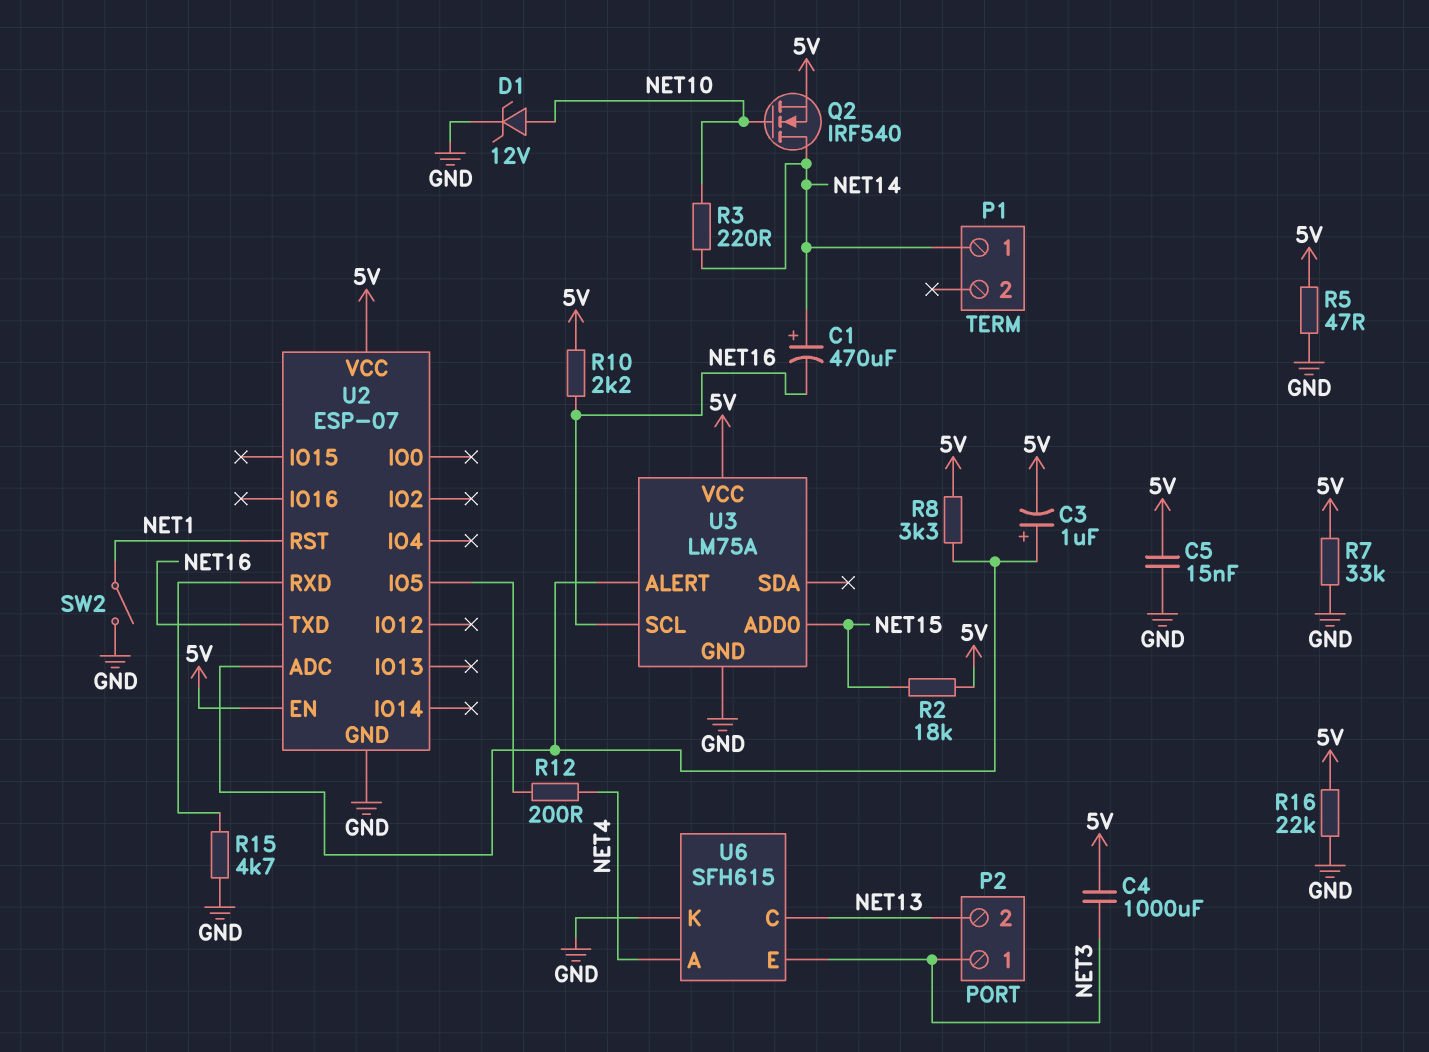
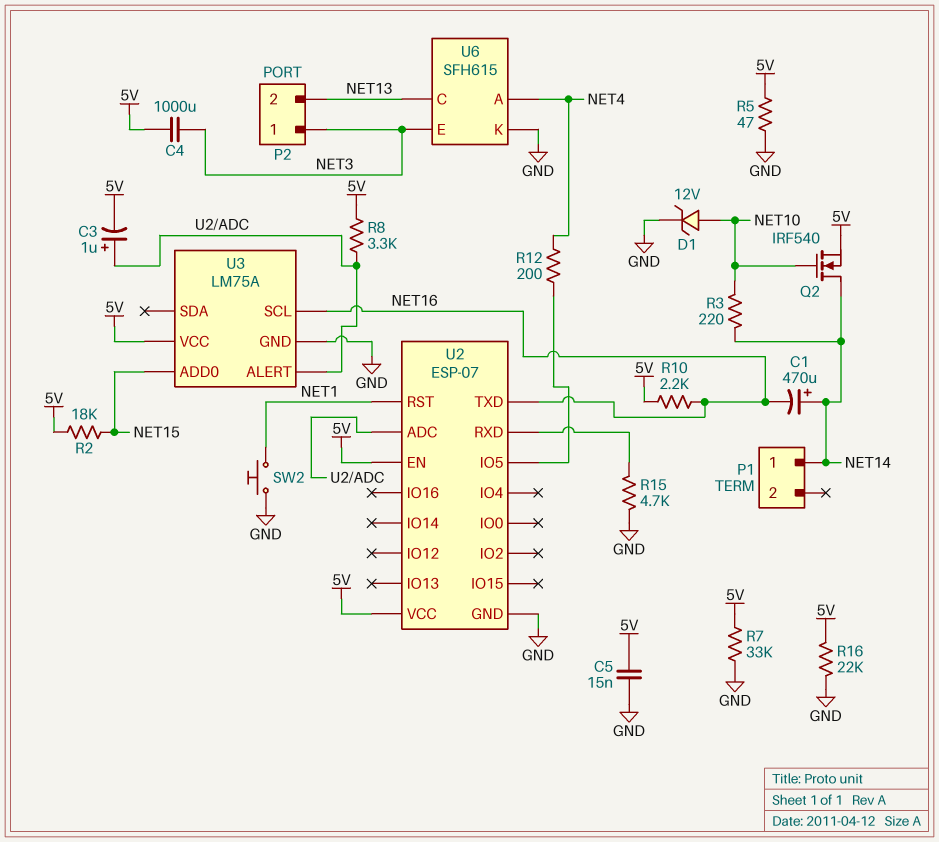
SW2: switch (GND, NET1) -> button (GND, NET1)

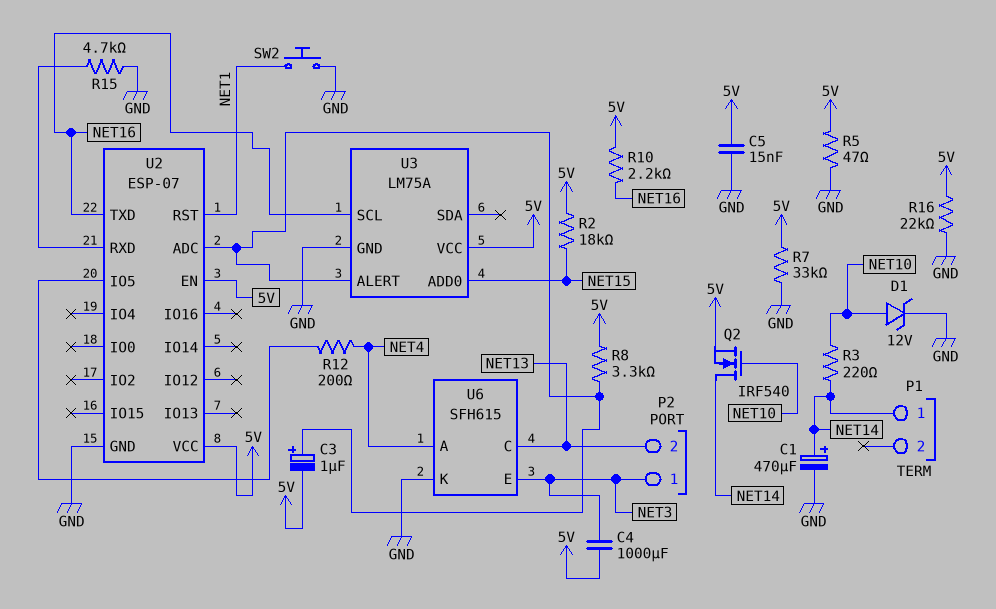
C1: 470uF (plus NET14, minus NET16) -> 470uF (plus NET14, minus GND)

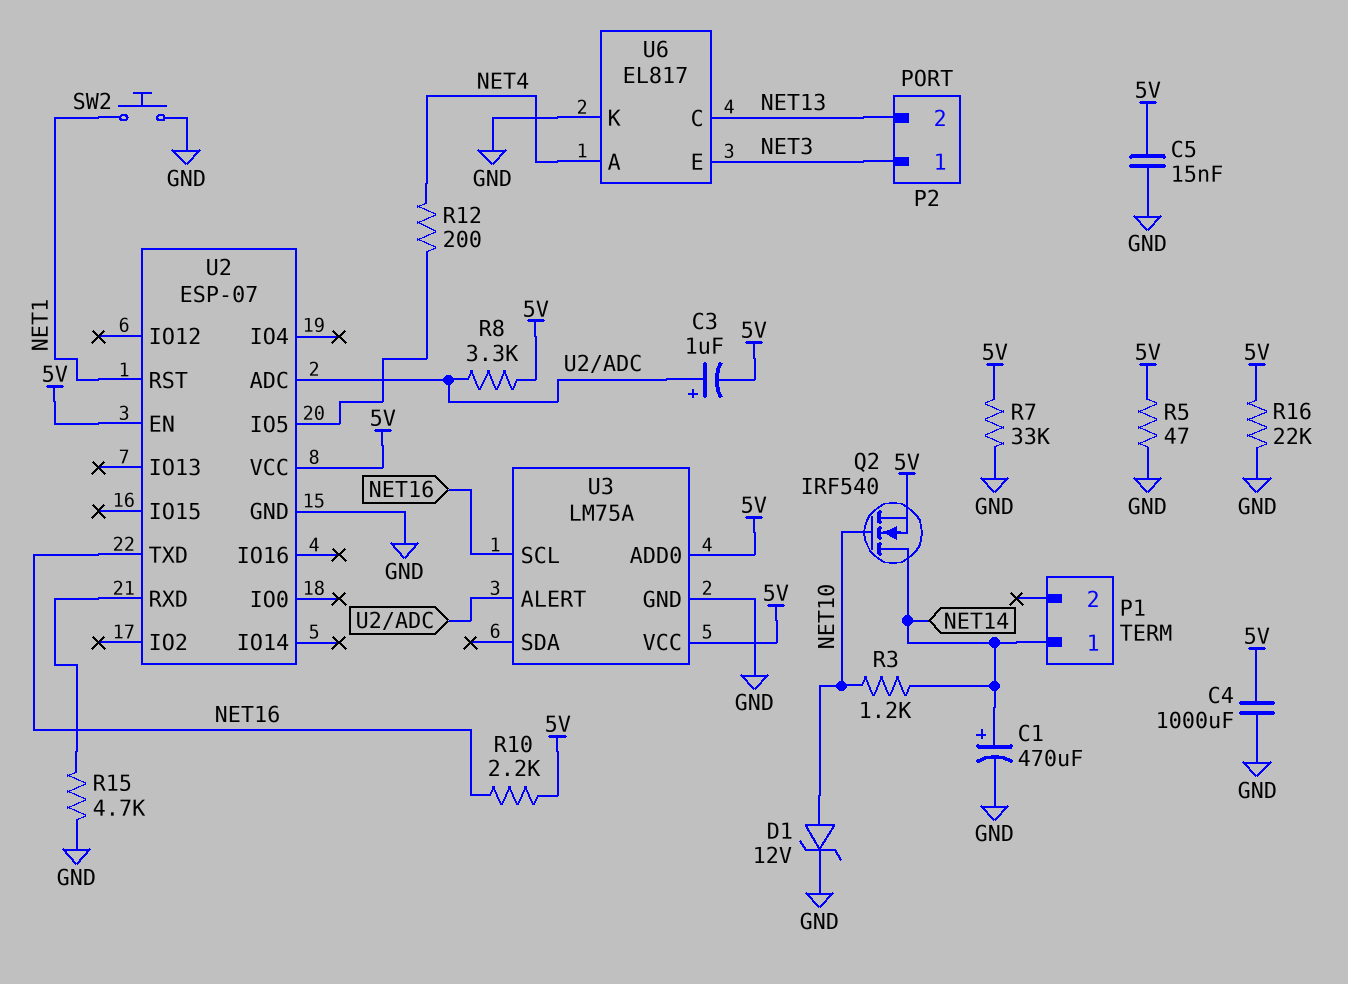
C4: 1000uF (5V, NET3) -> 1000uF (5V, GND)
R2: 18k (5V, NET15) -> none
R3: 220 (NET10, NET14) -> 1.2k (NET10, NET14)
U3 pin ADD0: NET15 -> 5V
U6: SFH615 -> EL817

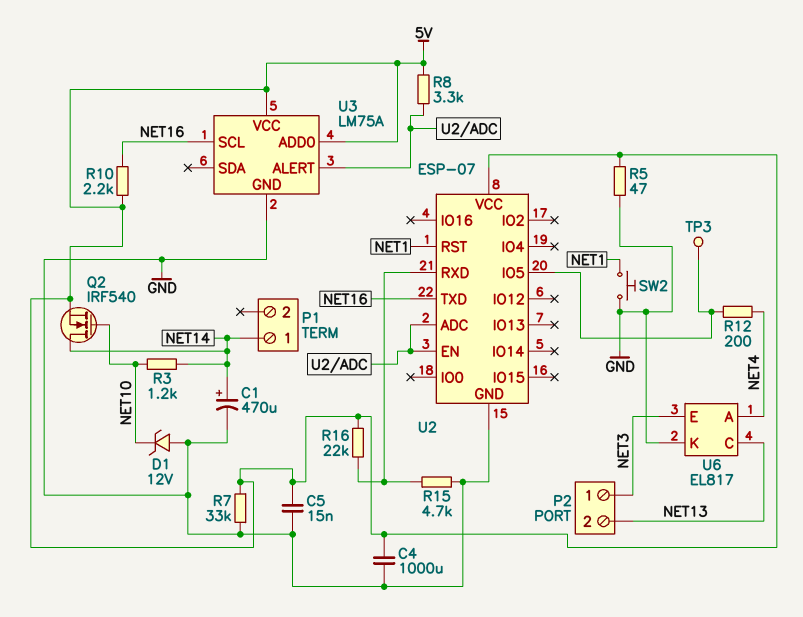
C3: 1uF (plus U2/ADC, minus 5V) -> none
D1: zener 12V (A NET10, K GND) -> zener 12V (A GND, K NET10)
R16: 22k (5V, GND) -> 22k (5V, U2/RXD)
TP3: none -> test point (U2/IO5)
U2 pin EN: 5V -> U2/ADC

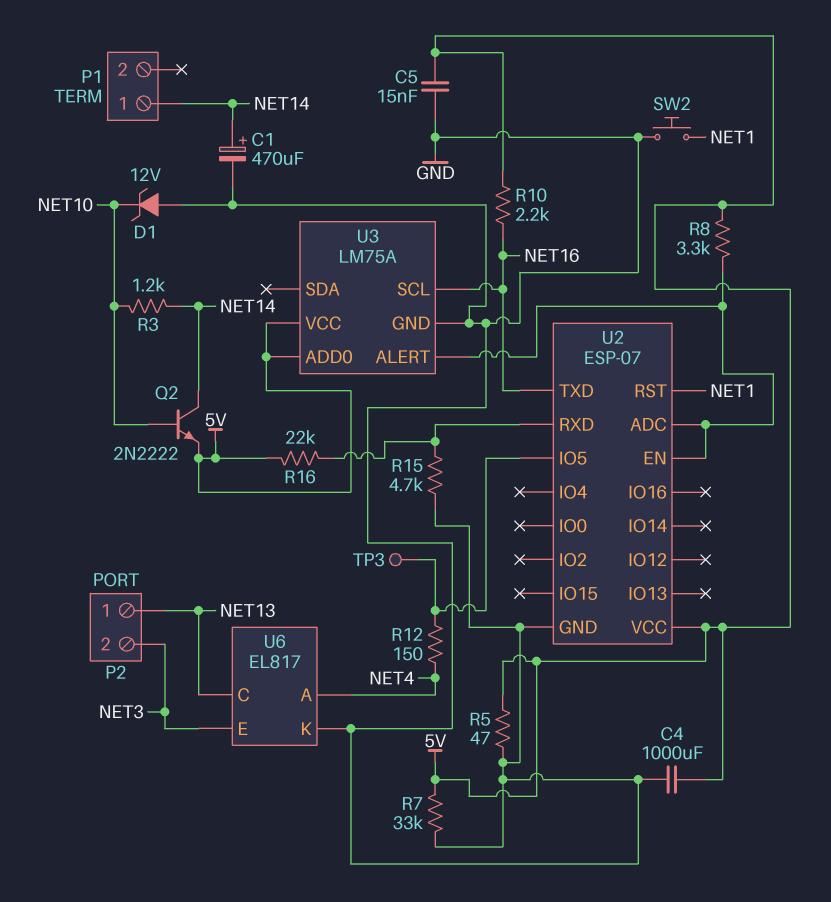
P2 pin 1: NET3 -> NET13
P2 pin 2: NET13 -> NET3
Q2: NMOS IRF540 (G NET10, D NET14, S 5V) -> NPN 2N2222 (B NET10, C NET14, E 5V)
R12: 200 (NET4, U2/IO5) -> 150 (NET4, U2/IO5)

